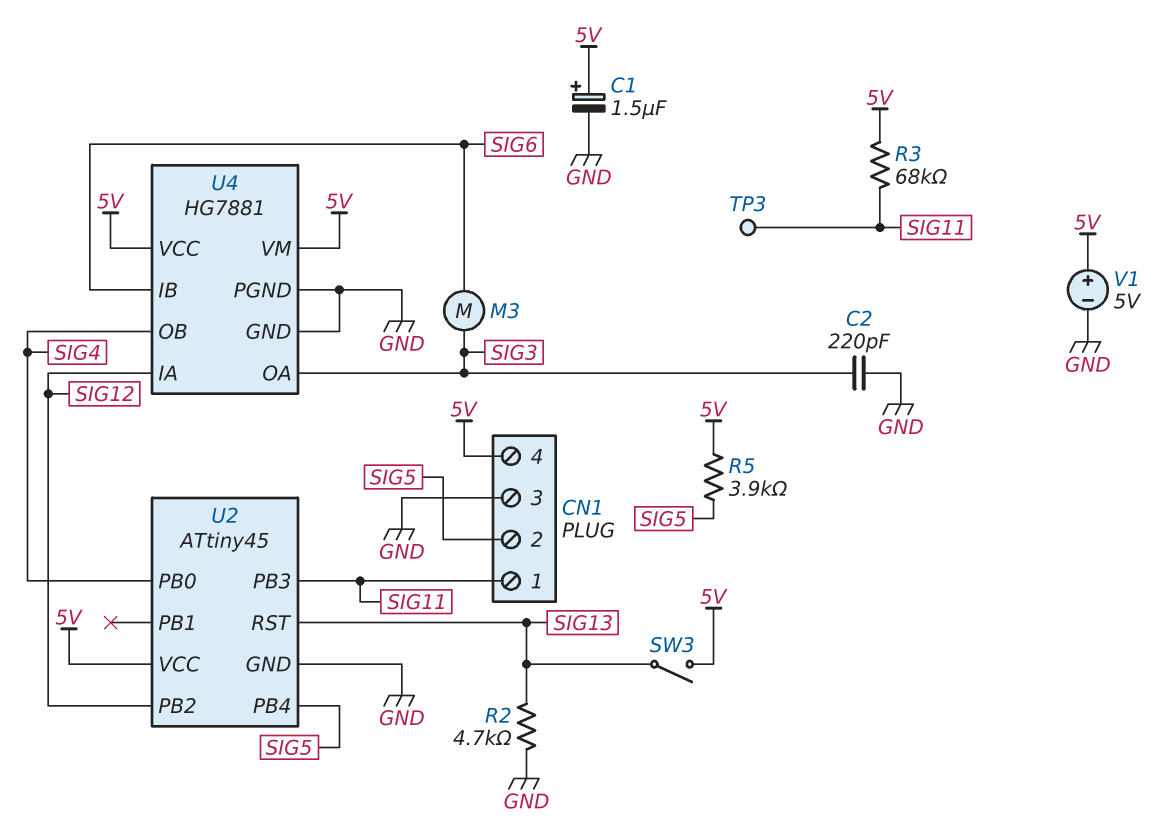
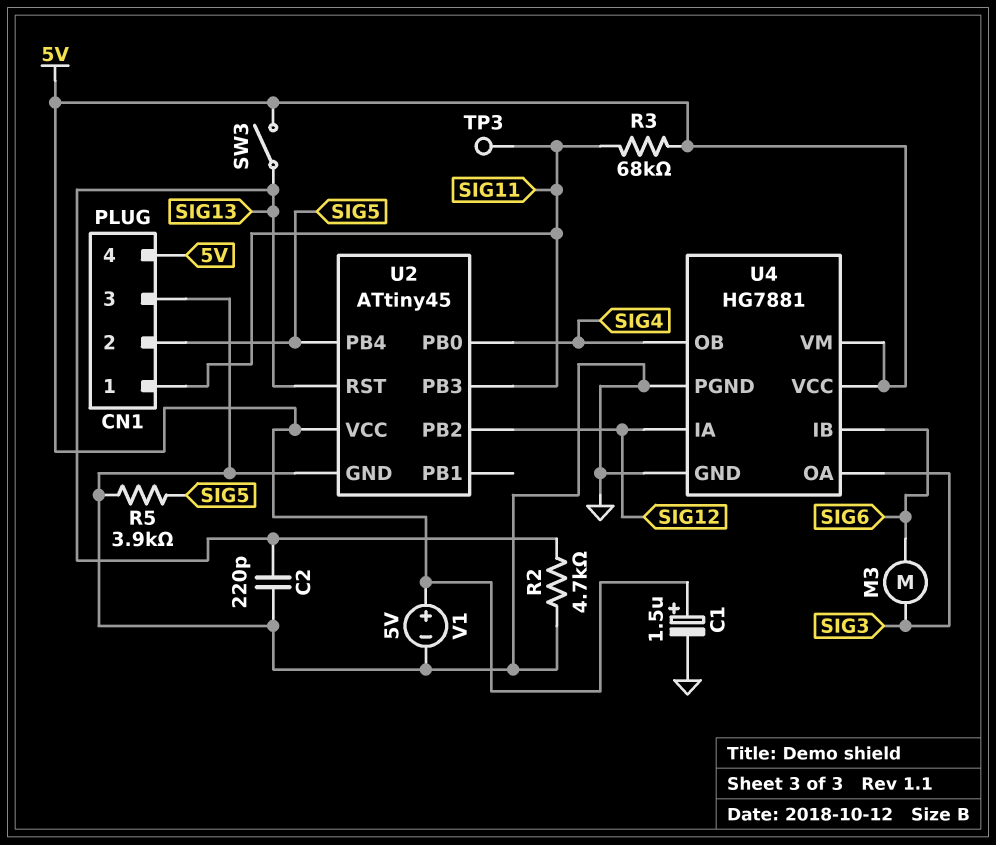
C2: 220pF (GND, SIG3) -> 220pF (GND, SIG13)
R5: 3.9k (5V, SIG5) -> 3.9k (GND, SIG5)

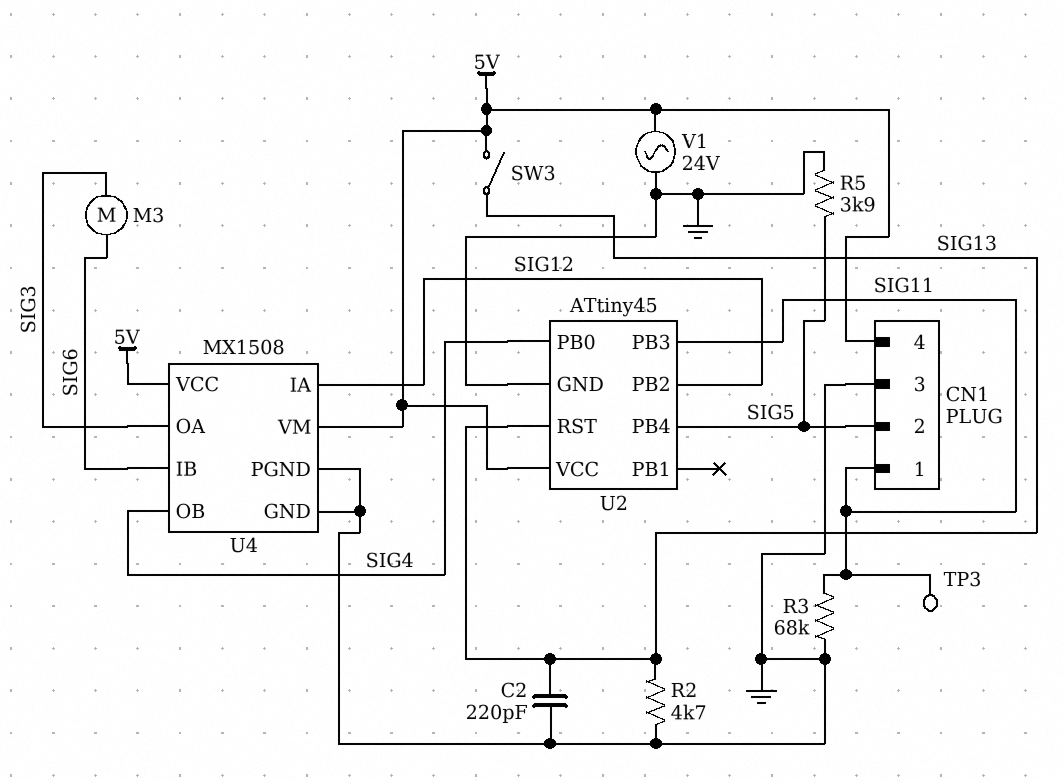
C1: 1.5uF (plus 5V, minus GND) -> none
R3: 68k (5V, SIG11) -> 68k (GND, SIG11)
U4: HG7881 -> MX1508
V1: 5V (plus 5V, minus GND) -> AC 24V (5V, GND)

